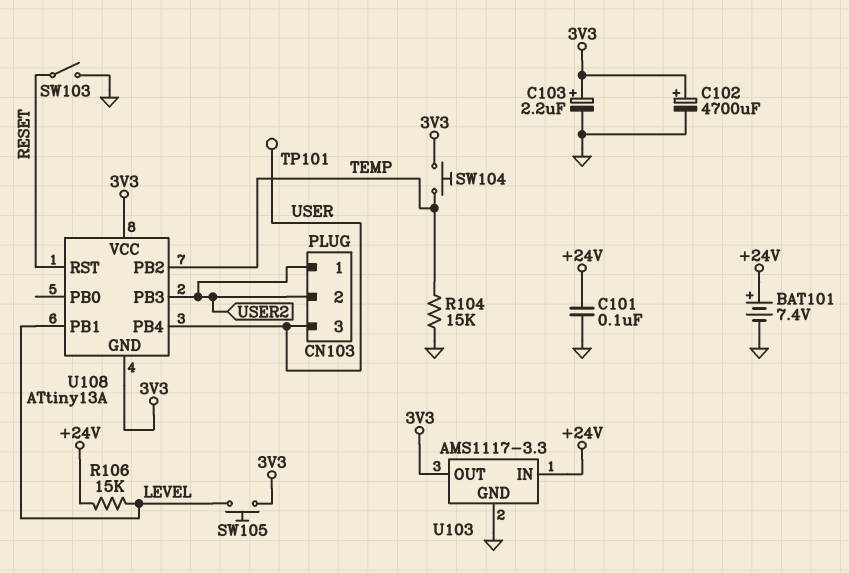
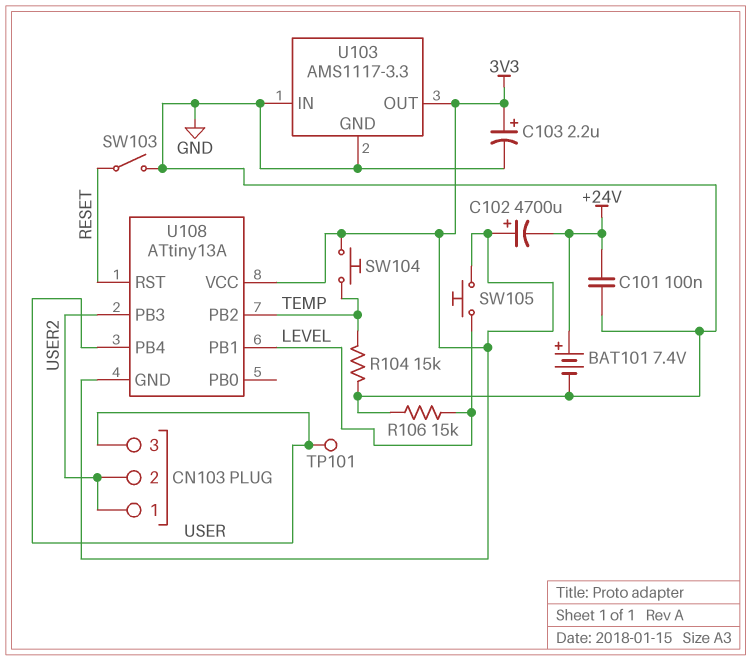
C102: 4700uF (plus 3V3, minus GND) -> 4700uF (plus 3V3, minus +24V)
R106: 15k (+24V, LEVEL) -> 15k (GND, LEVEL)
U103 pin IN: +24V -> GND

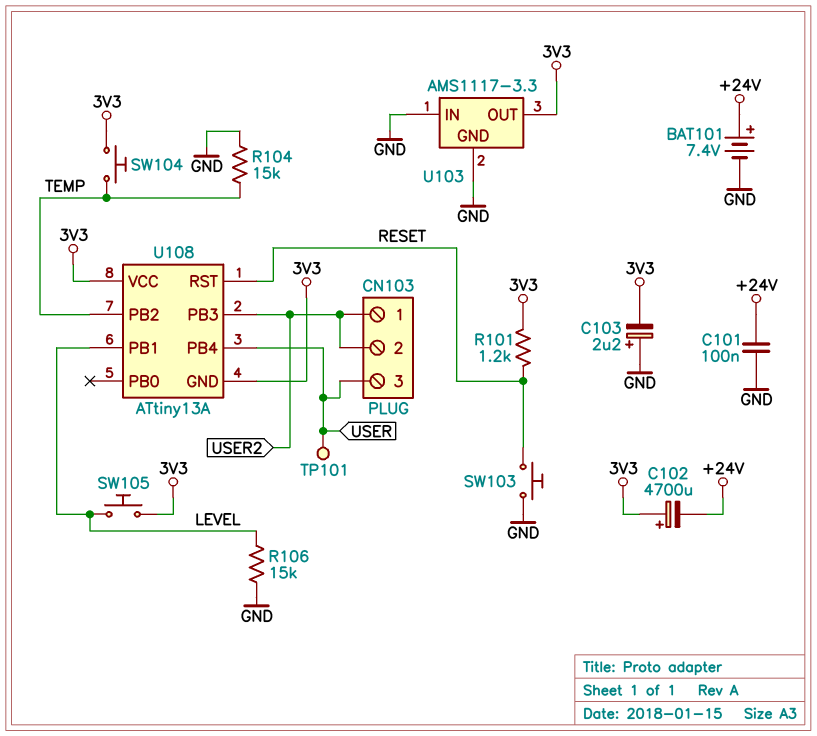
C103: 2.2uF (plus 3V3, minus GND) -> 2.2uF (plus GND, minus 3V3)
R101: none -> 1.2k (3V3, RESET)
SW103: switch (GND, RESET) -> button (GND, RESET)

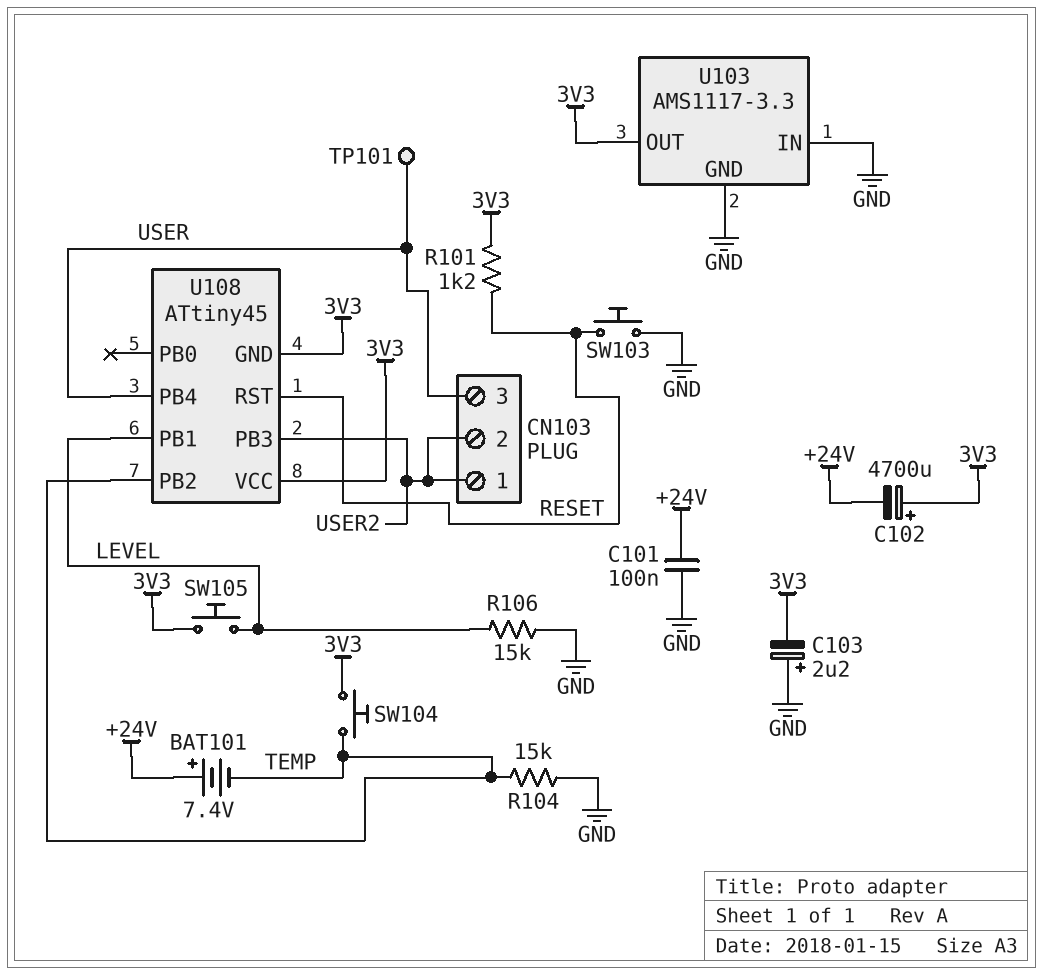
BAT101: 7.4V (plus +24V, minus GND) -> 7.4V (plus +24V, minus TEMP)
U108: ATtiny13A -> ATtiny45

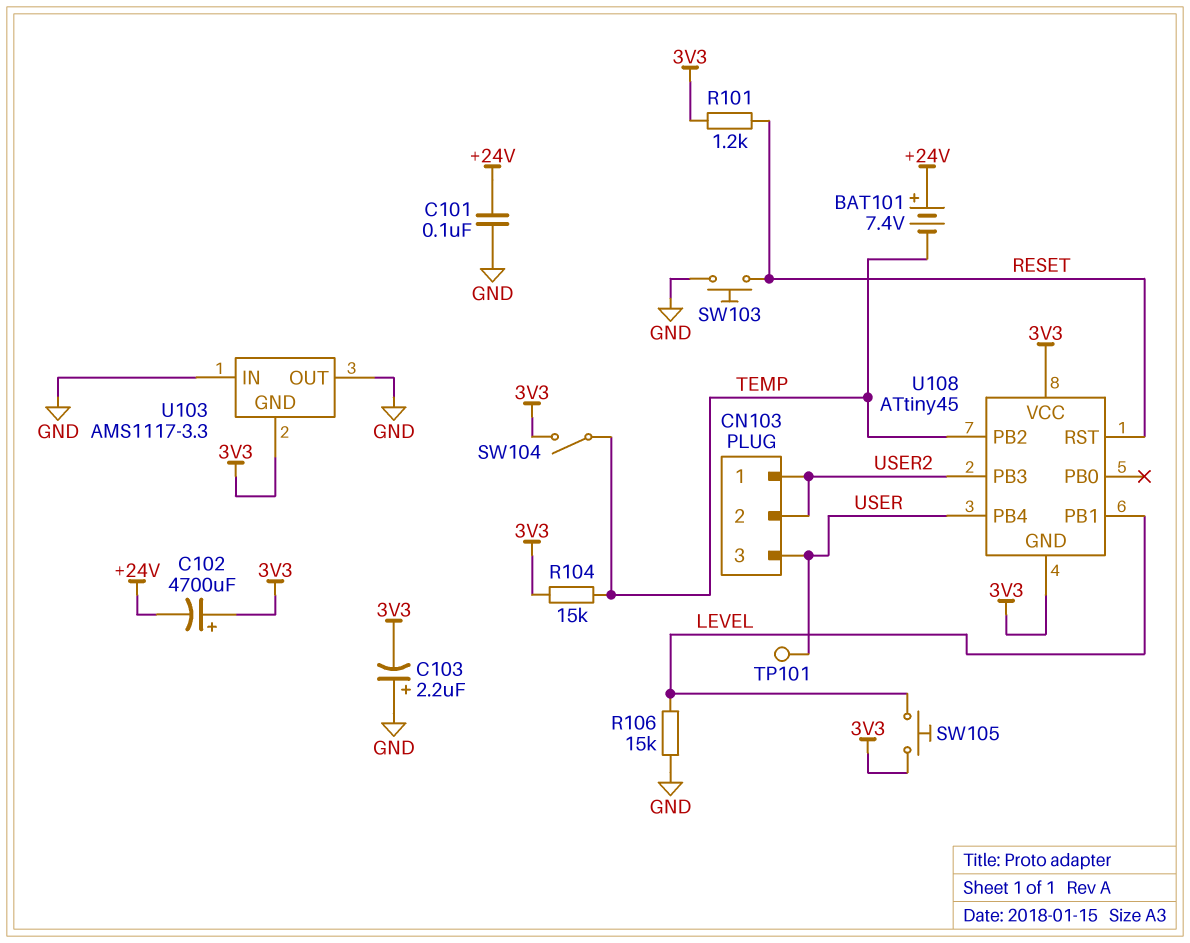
R104: 15k (GND, TEMP) -> 15k (3V3, TEMP)
SW104: button (3V3, TEMP) -> switch (3V3, TEMP)
U103 pin GND: GND -> 3V3
U103 pin OUT: 3V3 -> GND

